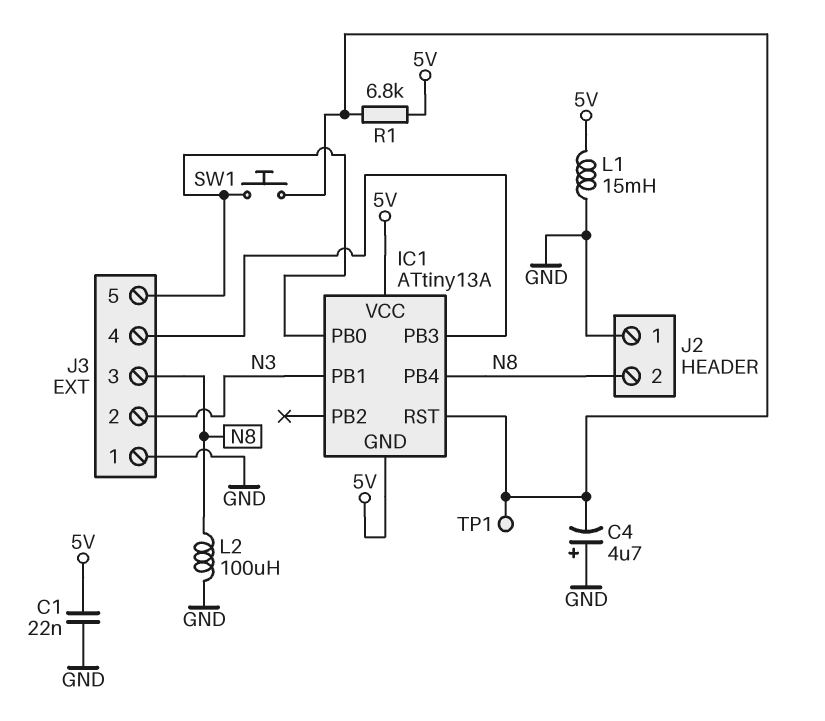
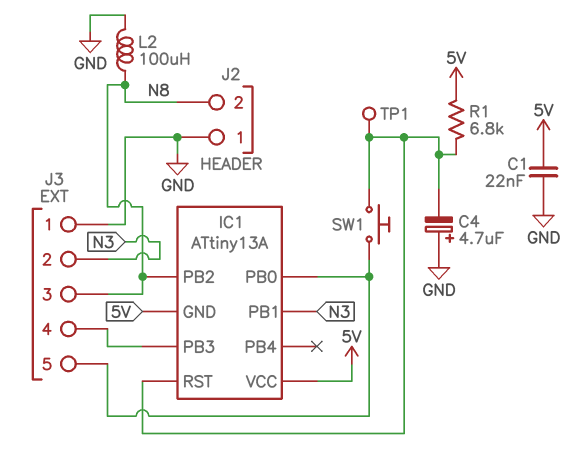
IC1 pin PB2: none -> N8
IC1 pin PB4: N8 -> none
L1: 15mH (5V, GND) -> none

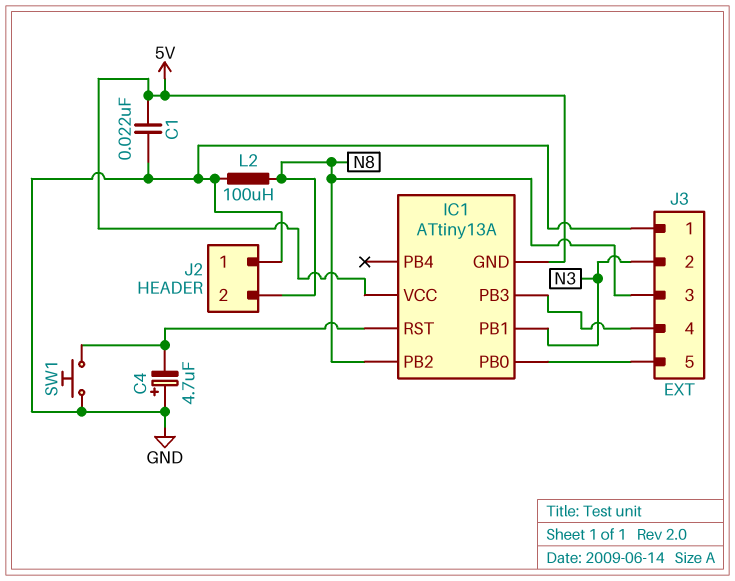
R1: 6.8k (5V, IC1/RST) -> none
SW1: button (IC1/PB0, IC1/RST) -> button (GND, IC1/RST)
TP1: test point (IC1/RST) -> none

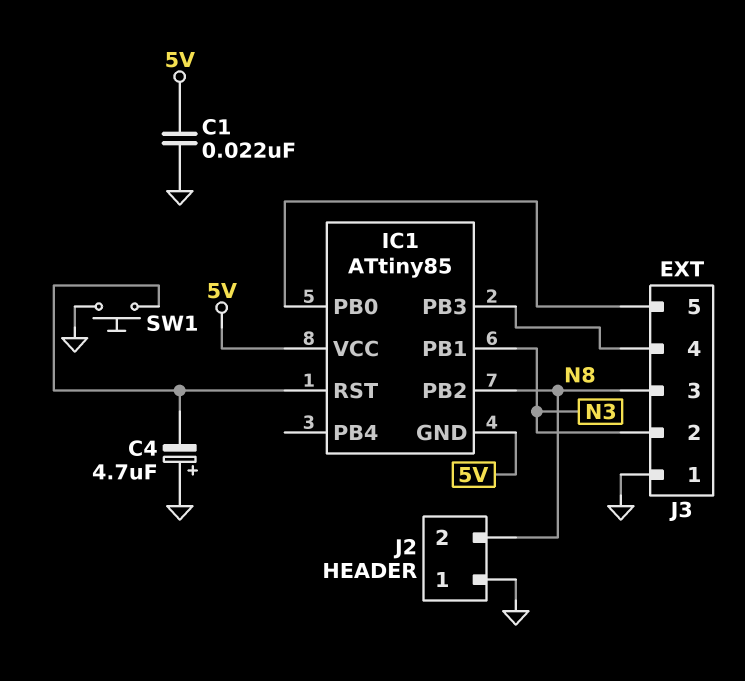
IC1: ATtiny13A -> ATtiny85
L2: 100uH (GND, N8) -> none

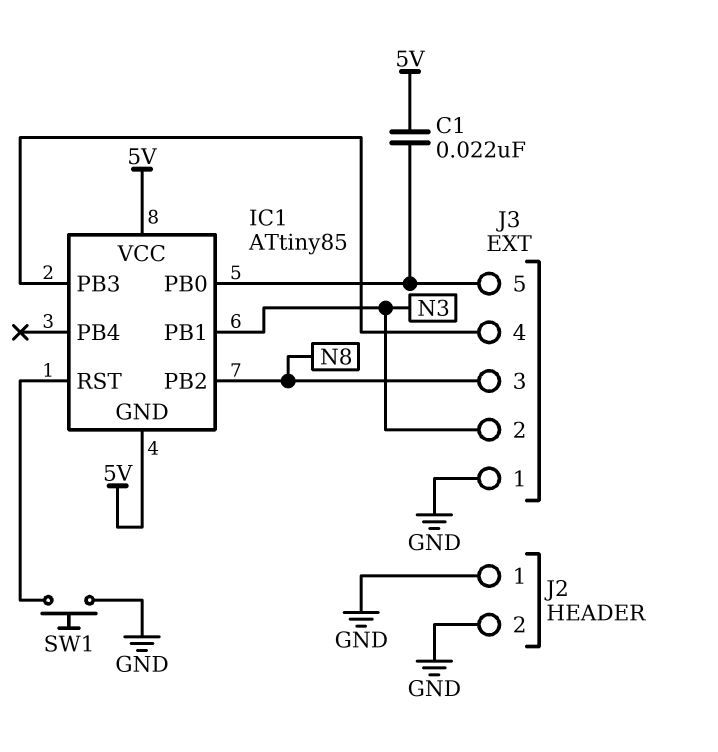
C1: 22nF (5V, GND) -> 22nF (5V, IC1/PB0)
C4: 4.7uF (plus GND, minus IC1/RST) -> none
J2 pin 2: N8 -> GND

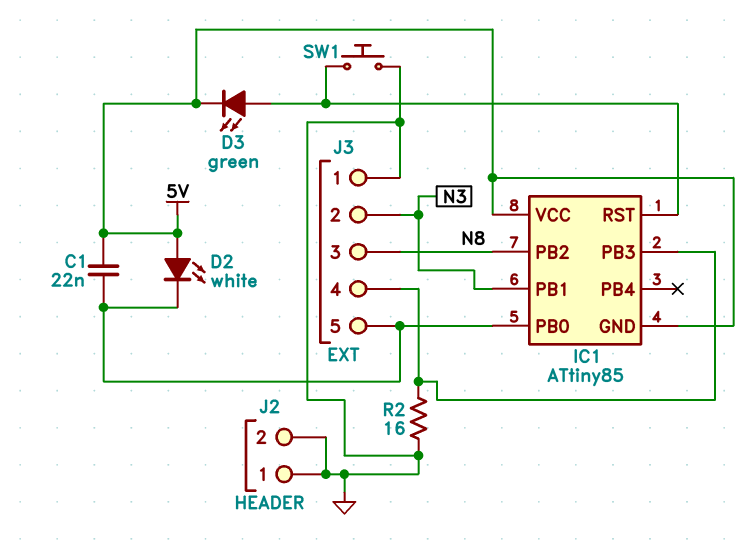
D2: none -> LED white (A 5V, K IC1/PB0)
D3: none -> LED green (A IC1/RST, K 5V)
R2: none -> 16 (GND, IC1/PB3)

